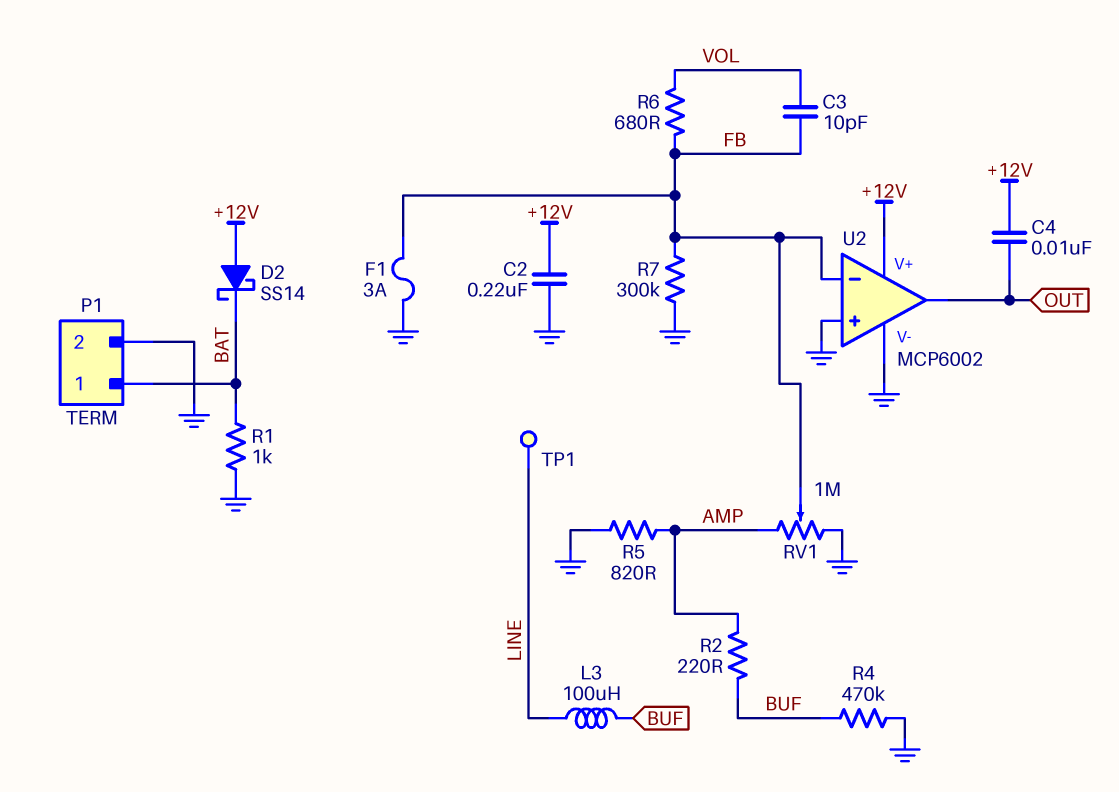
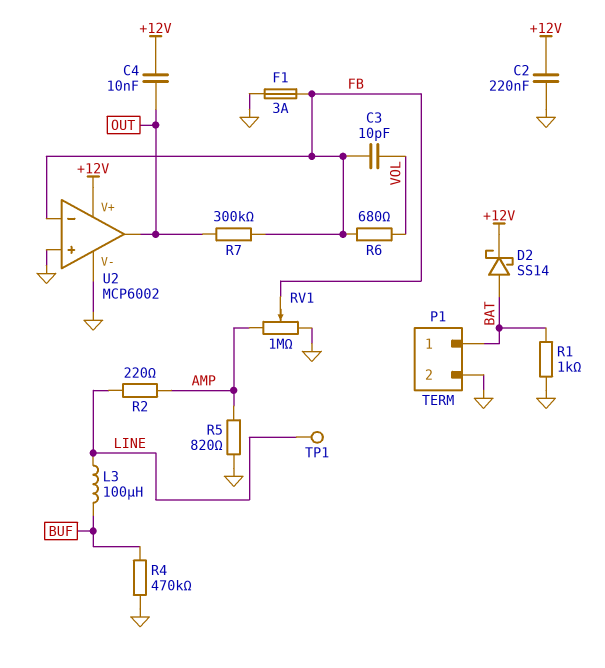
D2: schottky SS14 (A +12V, K BAT) -> schottky SS14 (A BAT, K +12V)
R2: 220 (AMP, BUF) -> 220 (AMP, LINE)
R7: 300k (FB, GND) -> 300k (FB, OUT)

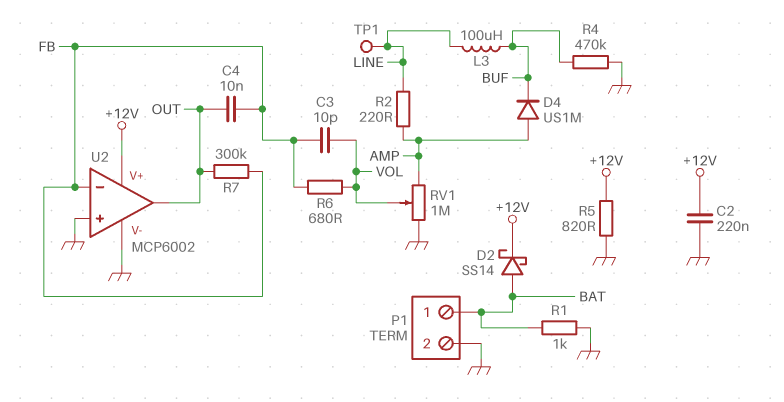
C4: 10nF (+12V, OUT) -> 10nF (FB, OUT)
D4: none -> diode US1M (A AMP, K BUF)
F1: 3A (FB, GND) -> none
R5: 820 (AMP, GND) -> 820 (+12V, GND)
RV1: 1M (AMP, GND, wiper FB) -> 1M (AMP, GND, wiper VOL)

